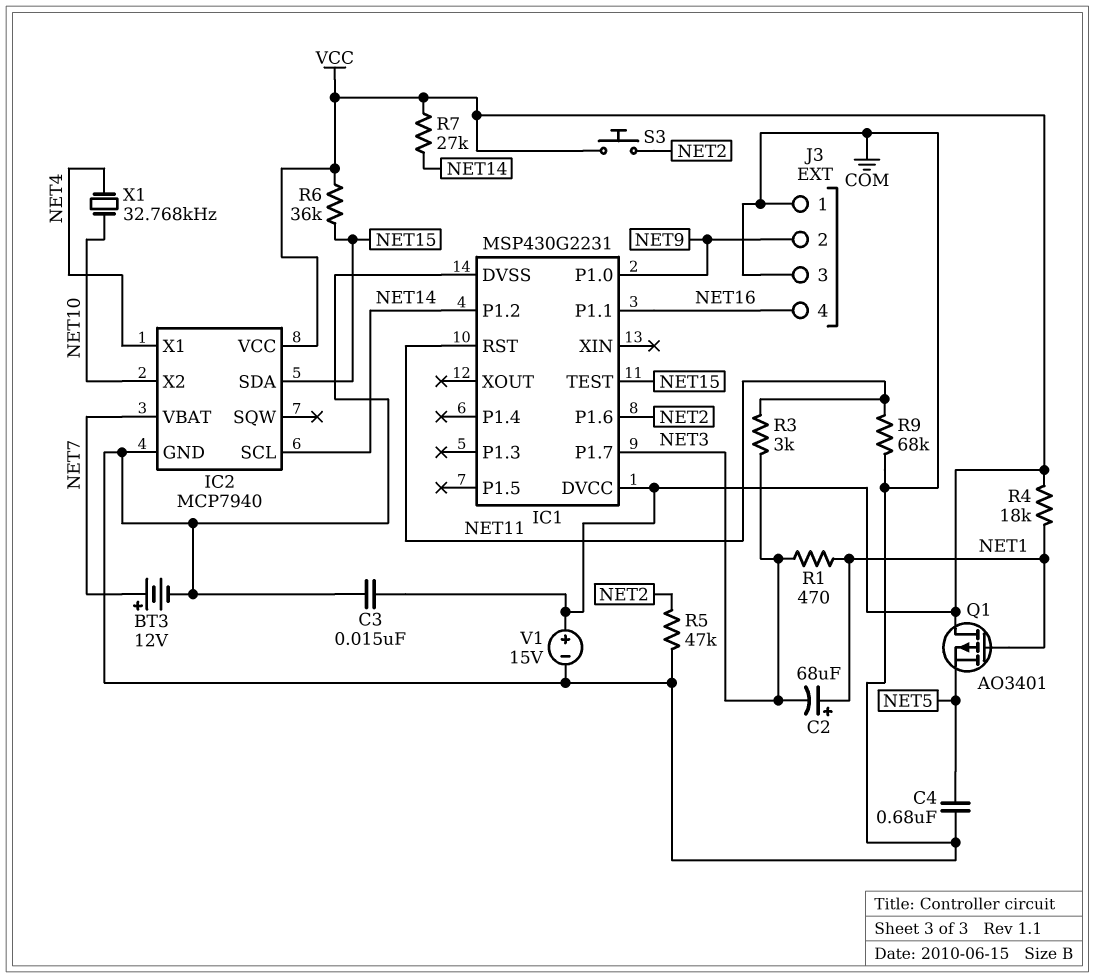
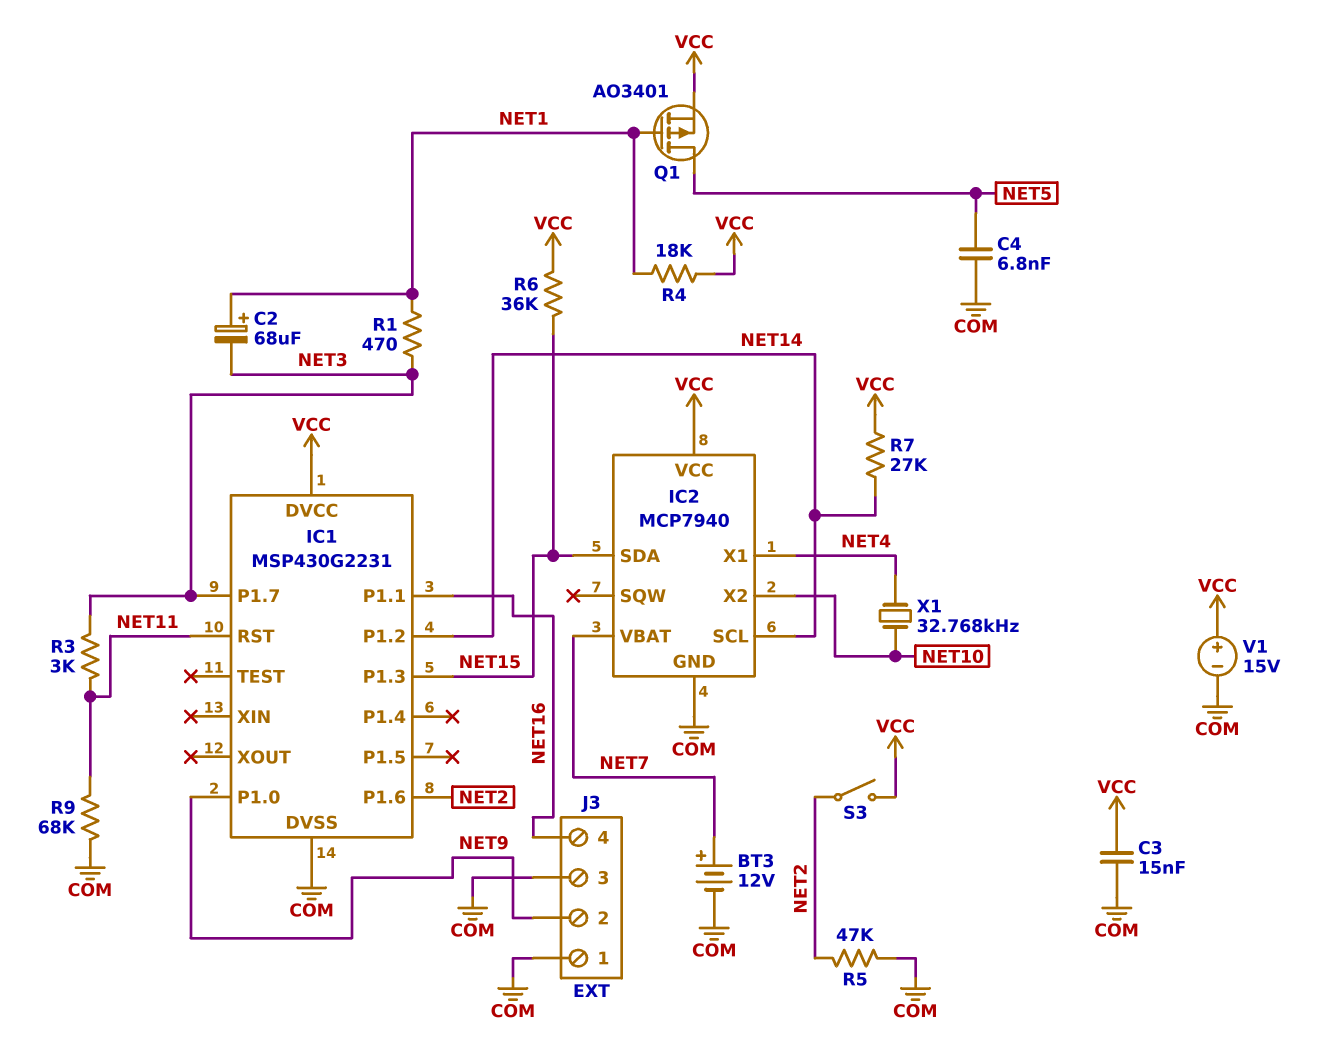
C4: 680nF (COM, NET5) -> 6.8nF (COM, NET5)
IC1 pin P1.3: none -> NET15
IC1 pin TEST: NET15 -> none
Q1: PMOS AO3401 (G NET1, D VCC, S NET5) -> PMOS AO3401 (G NET1, D NET5, S VCC)
S3: button (NET2, VCC) -> switch (NET2, VCC)

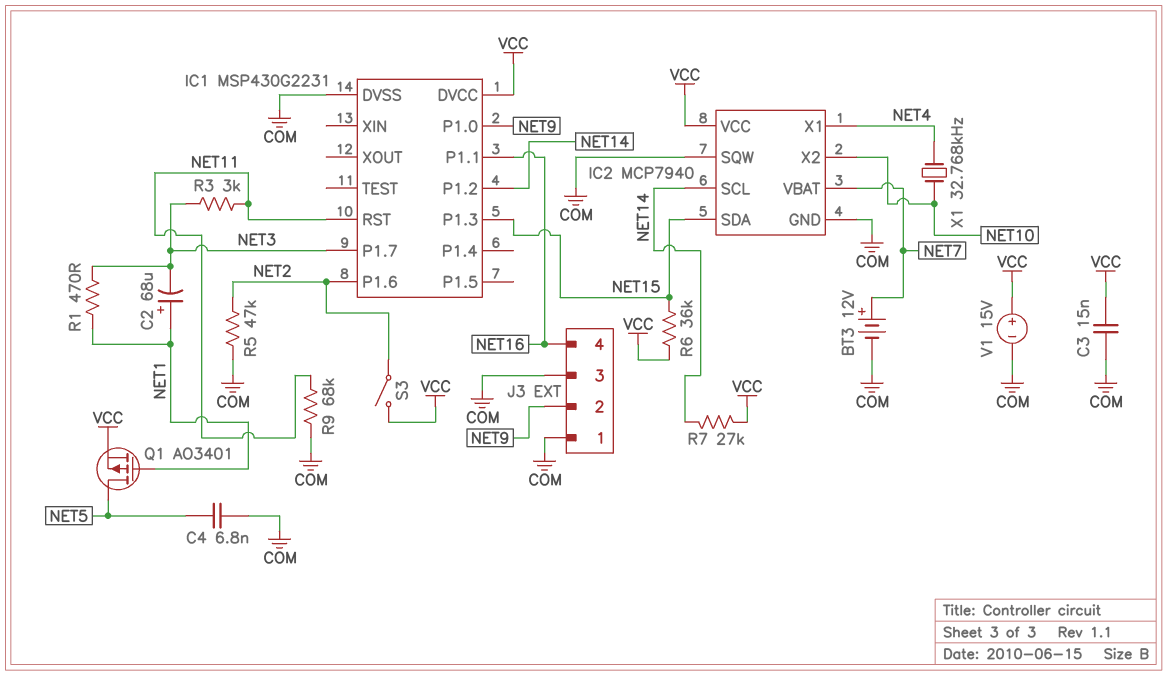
IC2 pin SQW: none -> COM
R4: 18k (NET1, VCC) -> none

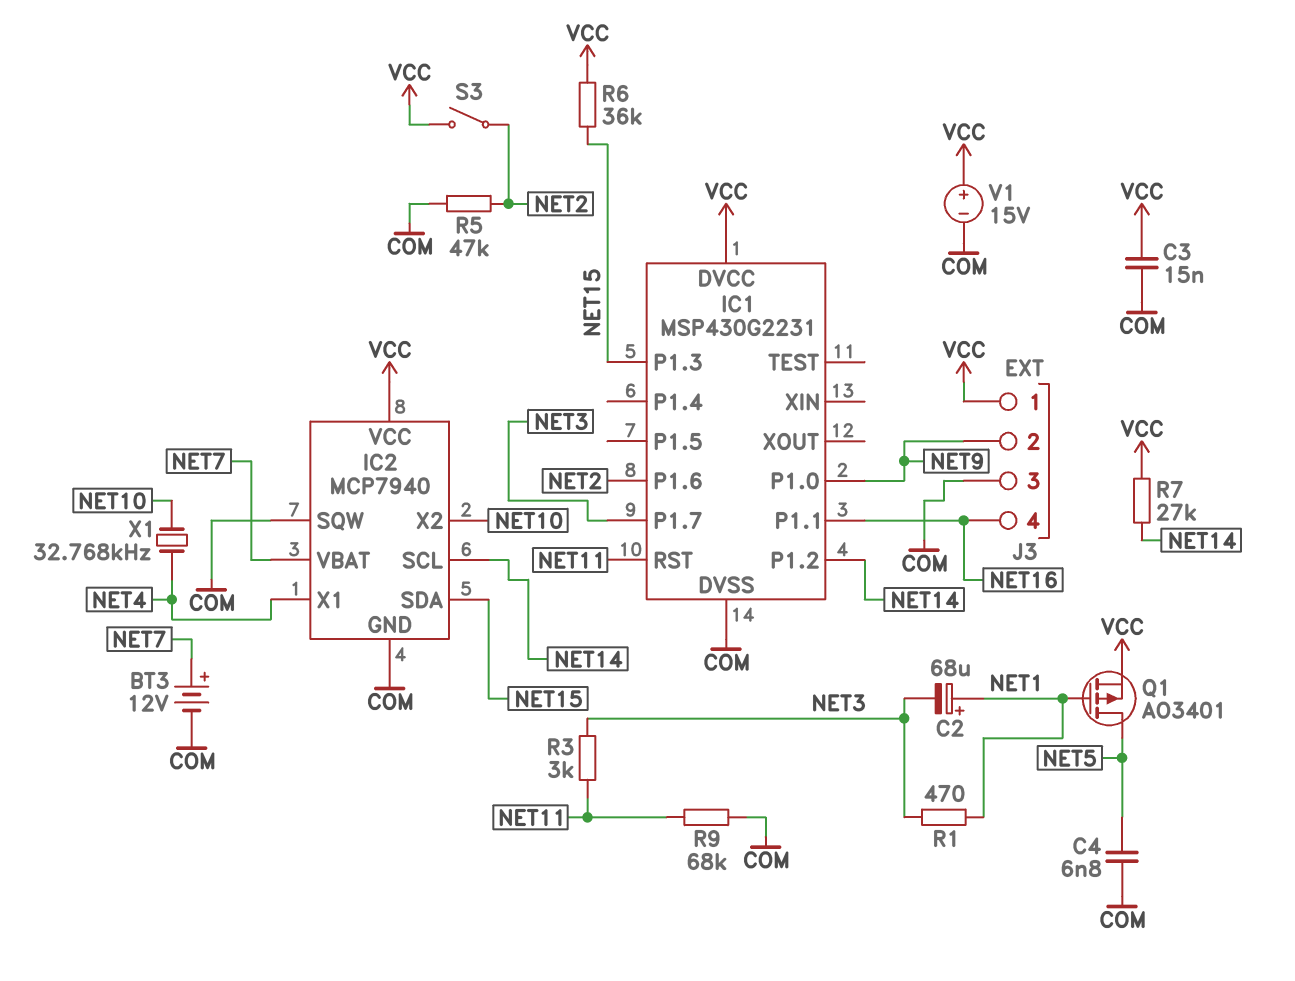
J3 pin 1: COM -> VCC

